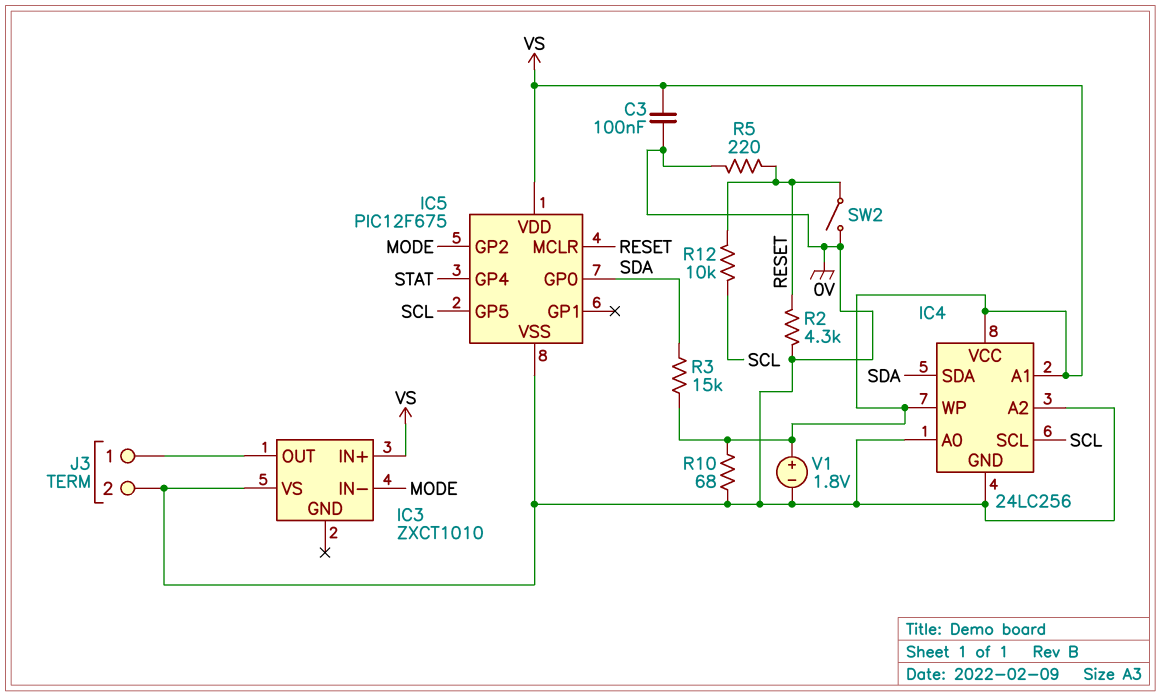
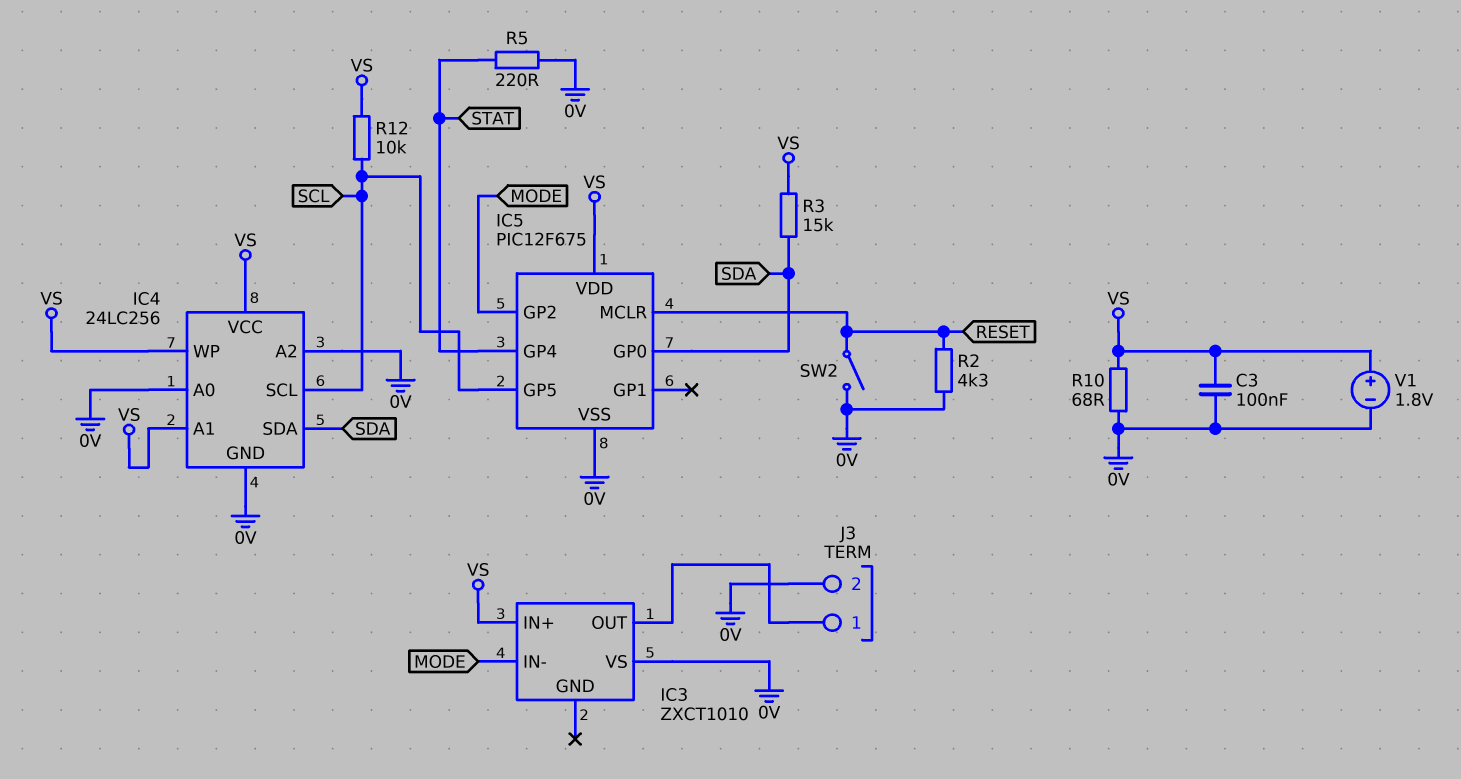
R5: 220 (0V, RESET) -> 220 (0V, STAT)
R12: 10k (RESET, SCL) -> 10k (SCL, VS)

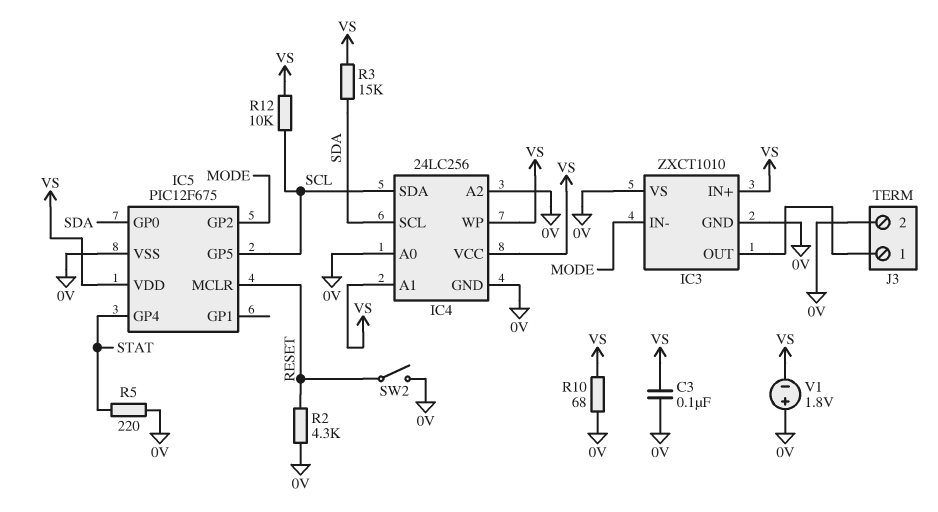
IC3 pin GND: none -> 0V
IC4 pin SCL: SCL -> SDA
IC4 pin SDA: SDA -> SCL
V1: 1.8V (plus VS, minus 0V) -> 1.8V (plus 0V, minus VS)

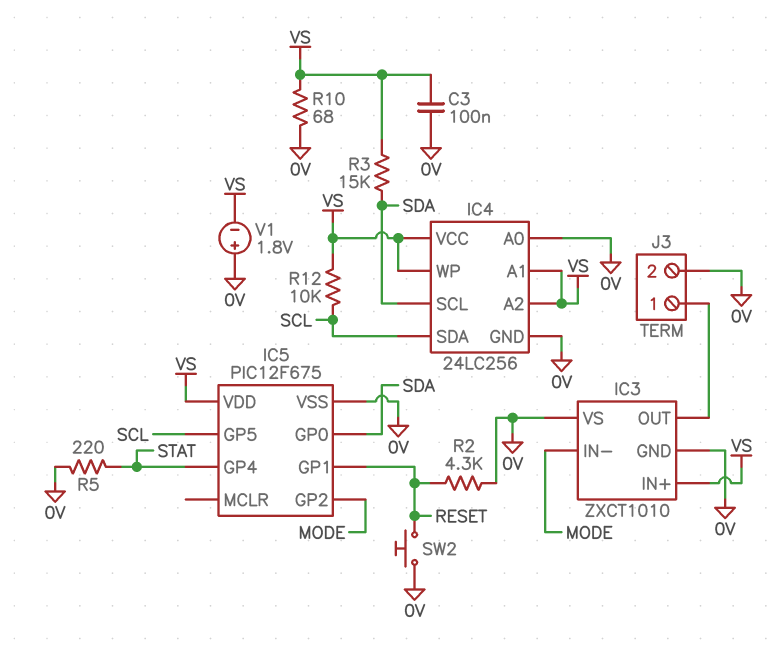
IC4 pin A2: 0V -> VS
IC5 pin GP1: none -> RESET
IC5 pin MCLR: RESET -> none
SW2: switch (0V, RESET) -> button (0V, RESET)

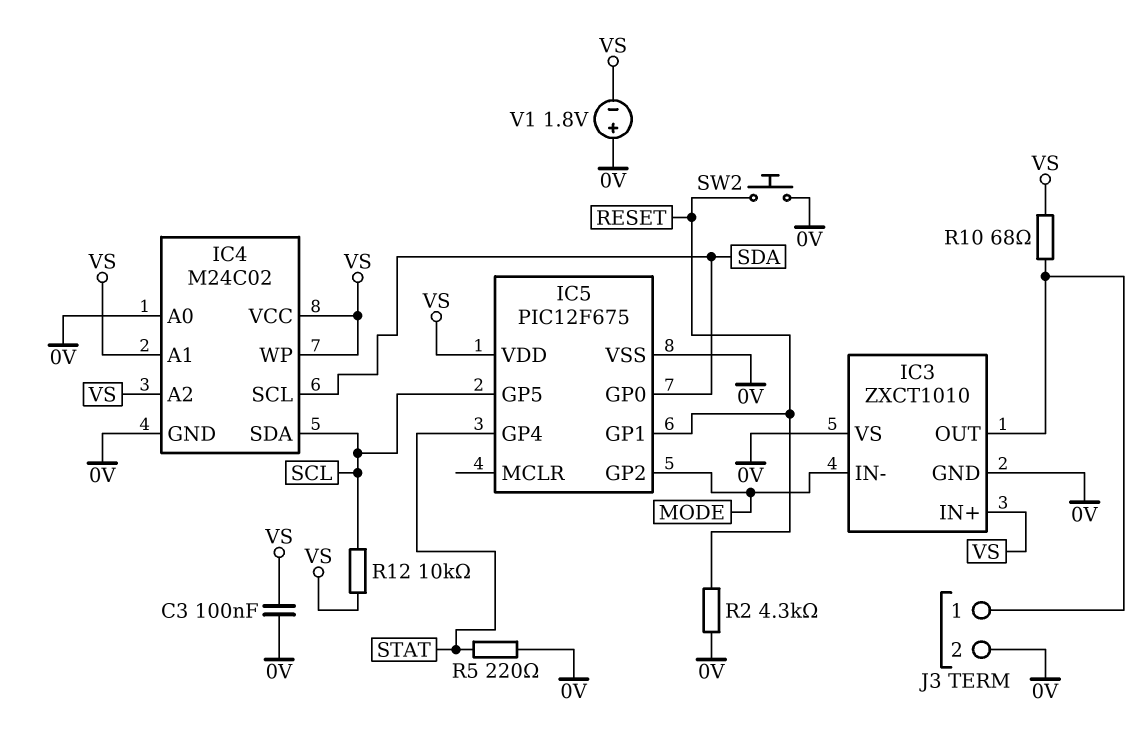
IC4: 24LC256 -> M24C02
R3: 15k (SDA, VS) -> none
R10: 68 (0V, VS) -> 68 (IC3/OUT, VS)

